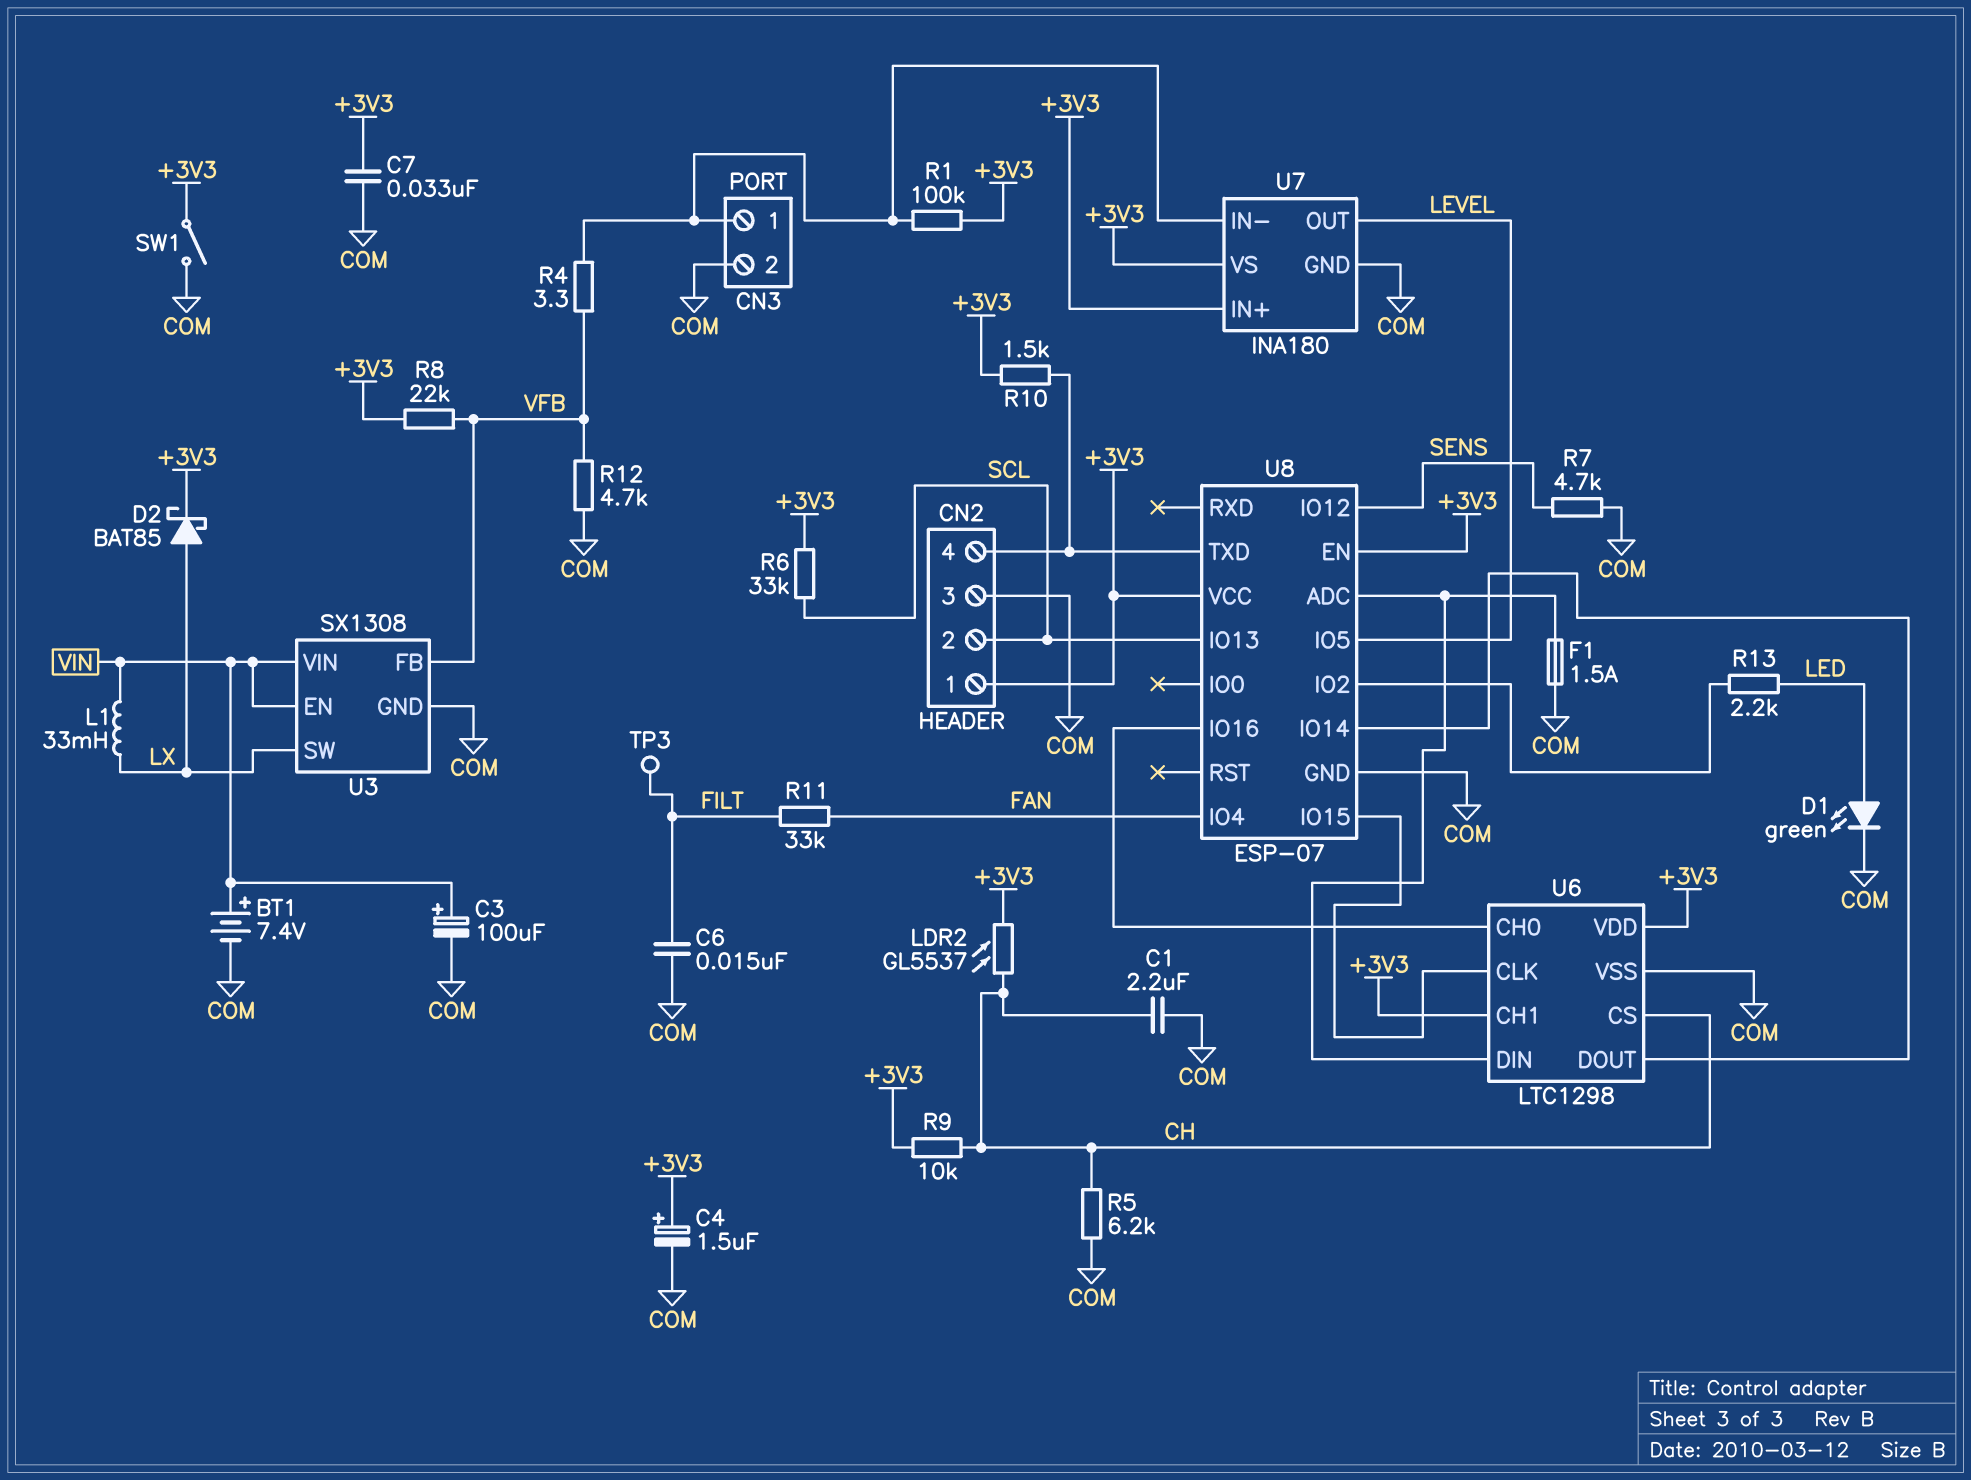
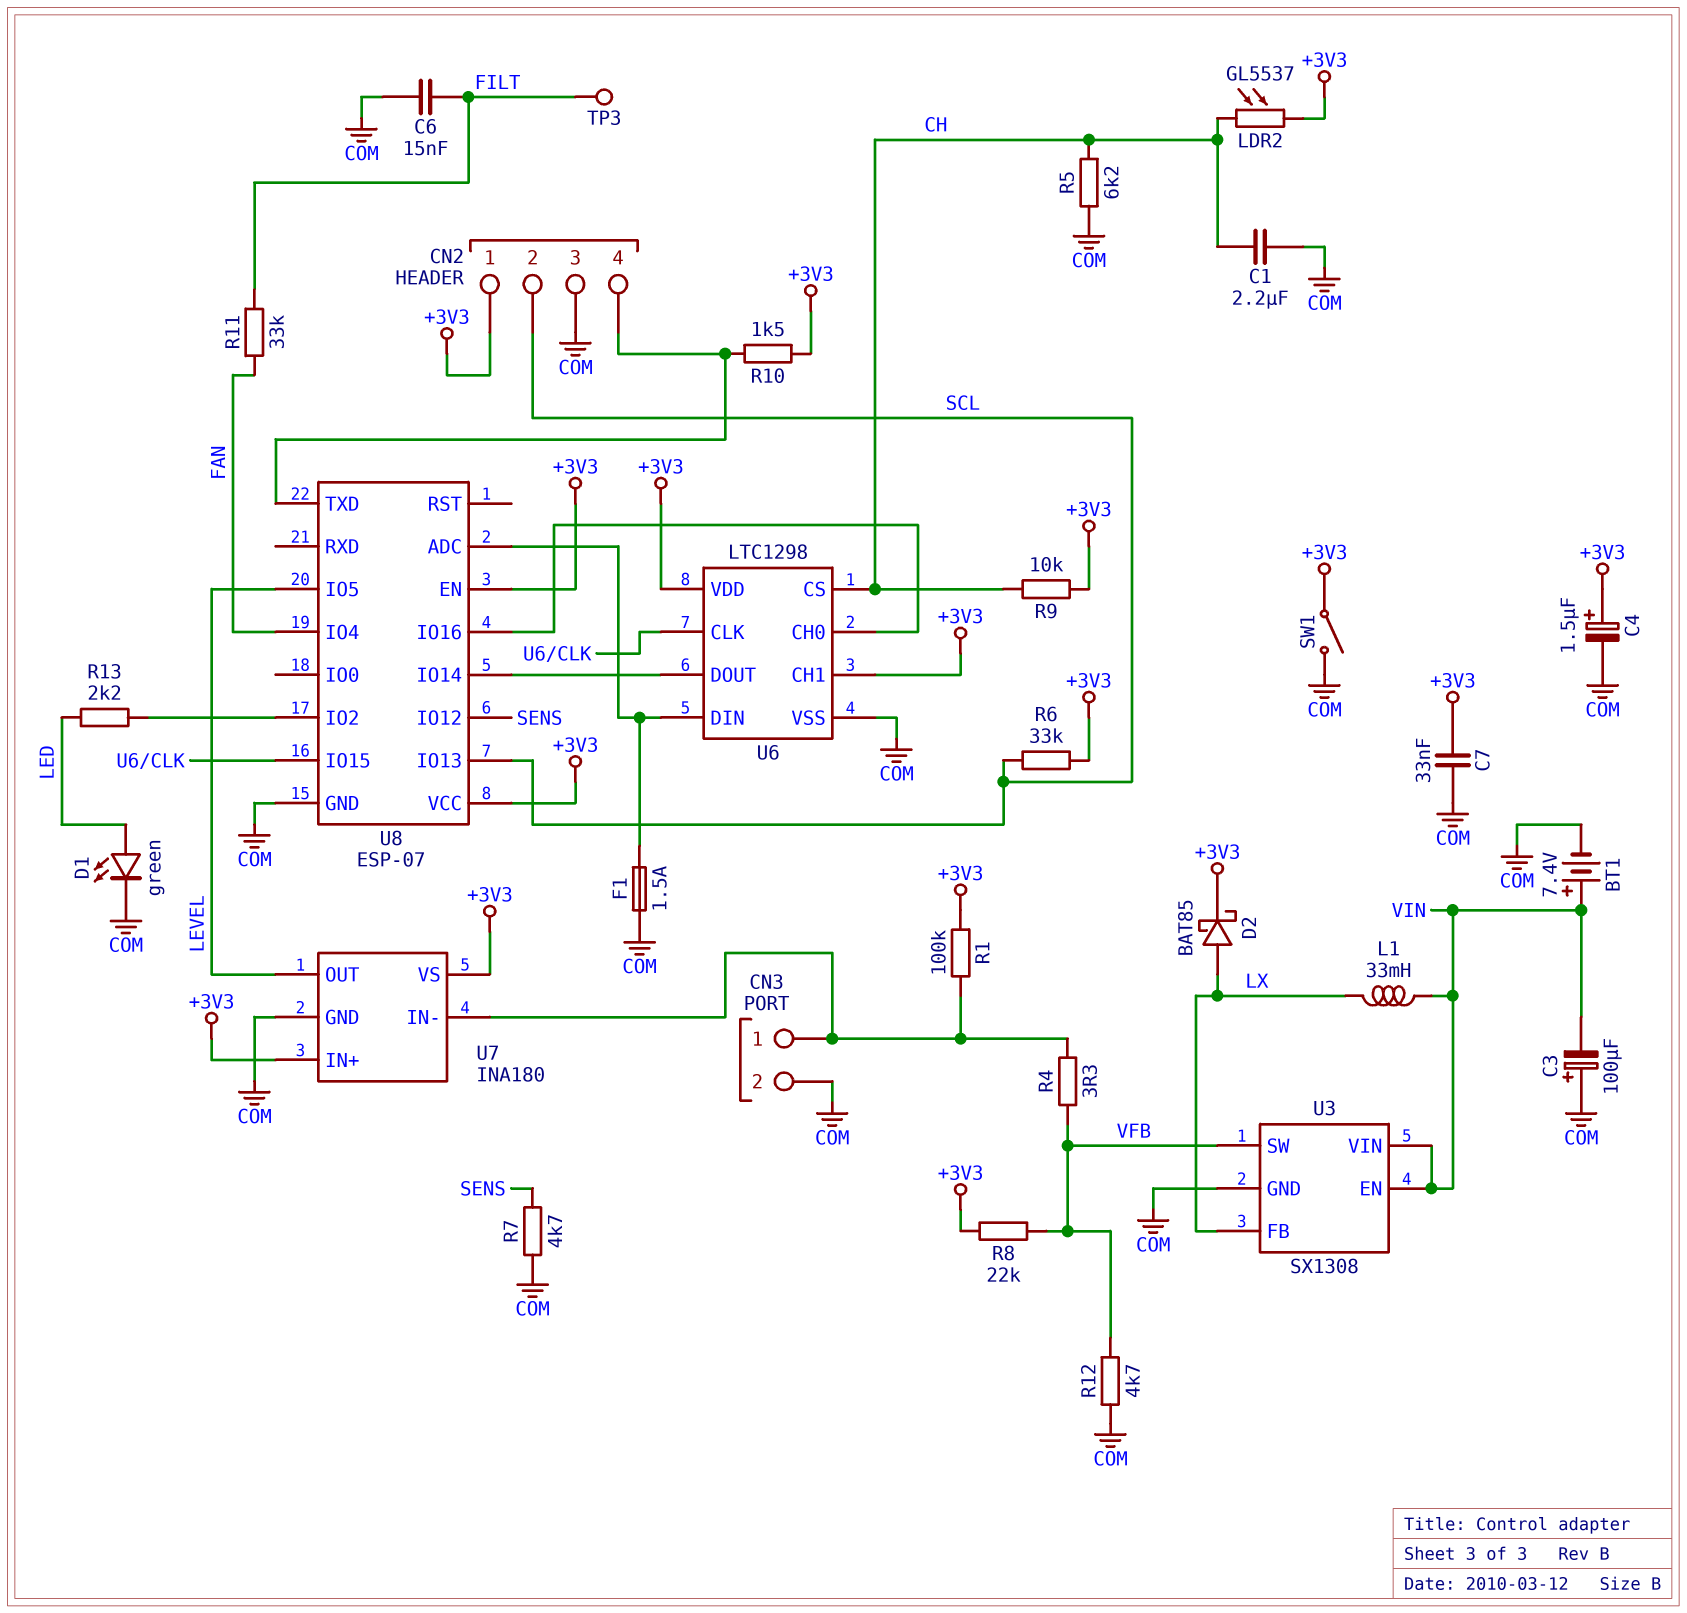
C3: 100uF (plus VIN, minus COM) -> 100uF (plus COM, minus VIN)
U3 pin FB: VFB -> LX
U3 pin SW: LX -> VFB

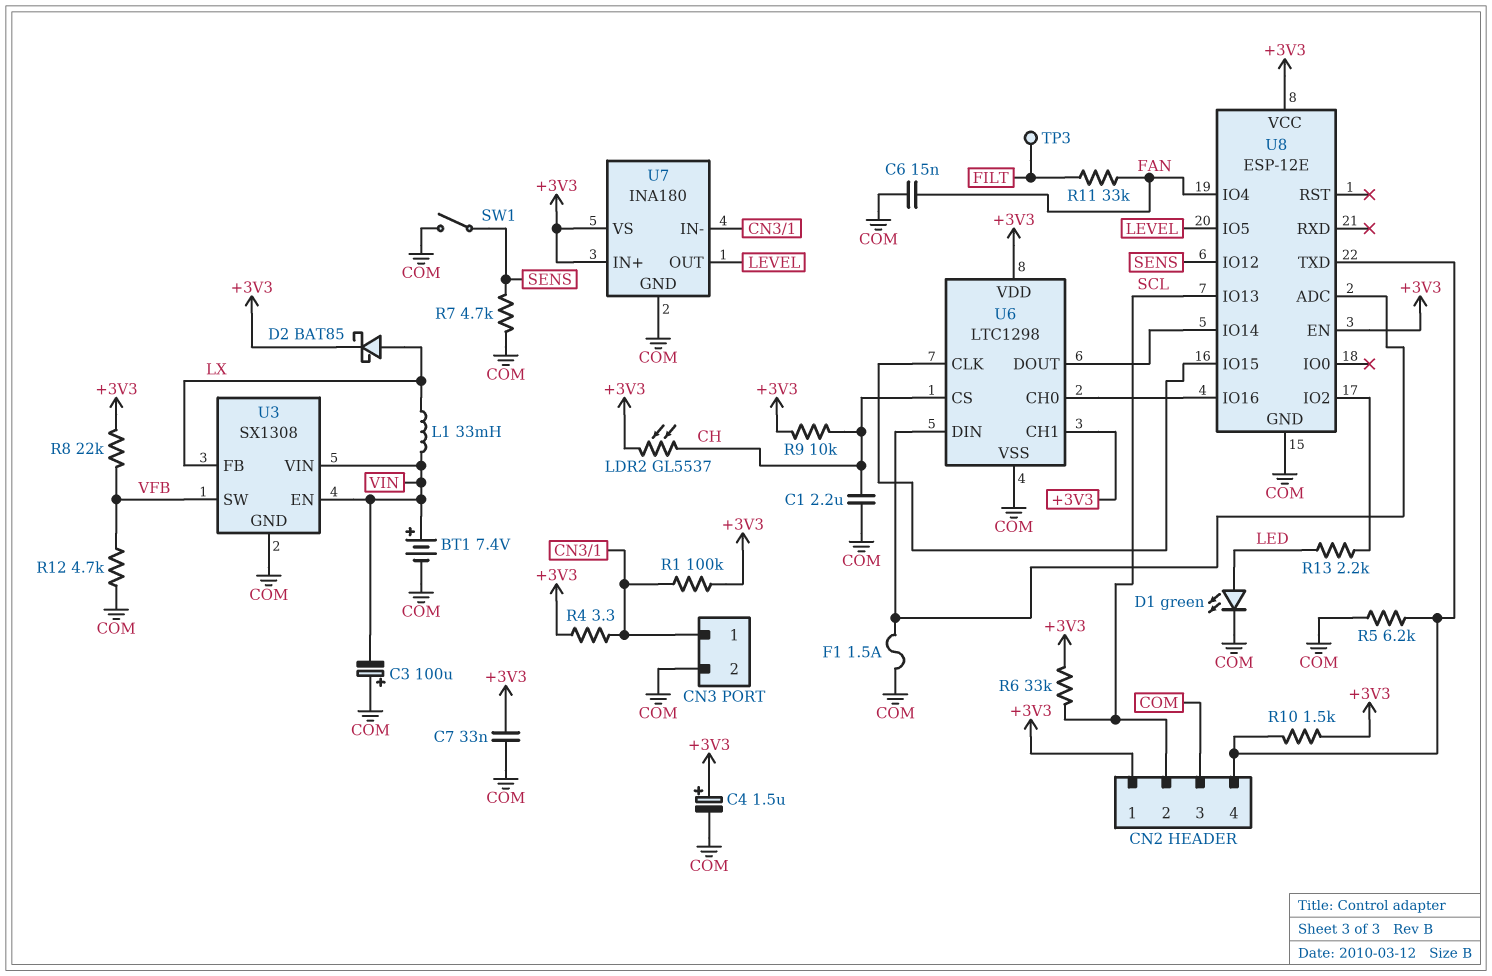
C6: 15nF (COM, FILT) -> 15nF (COM, FAN)
R4: 3.3 (CN3/1, VFB) -> 3.3 (+3V3, CN3/1)
R5: 6.2k (CH, COM) -> 6.2k (CN2/4, COM)
SW1: switch (+3V3, COM) -> switch (COM, SENS)
U8: ESP-07 -> ESP-12E

